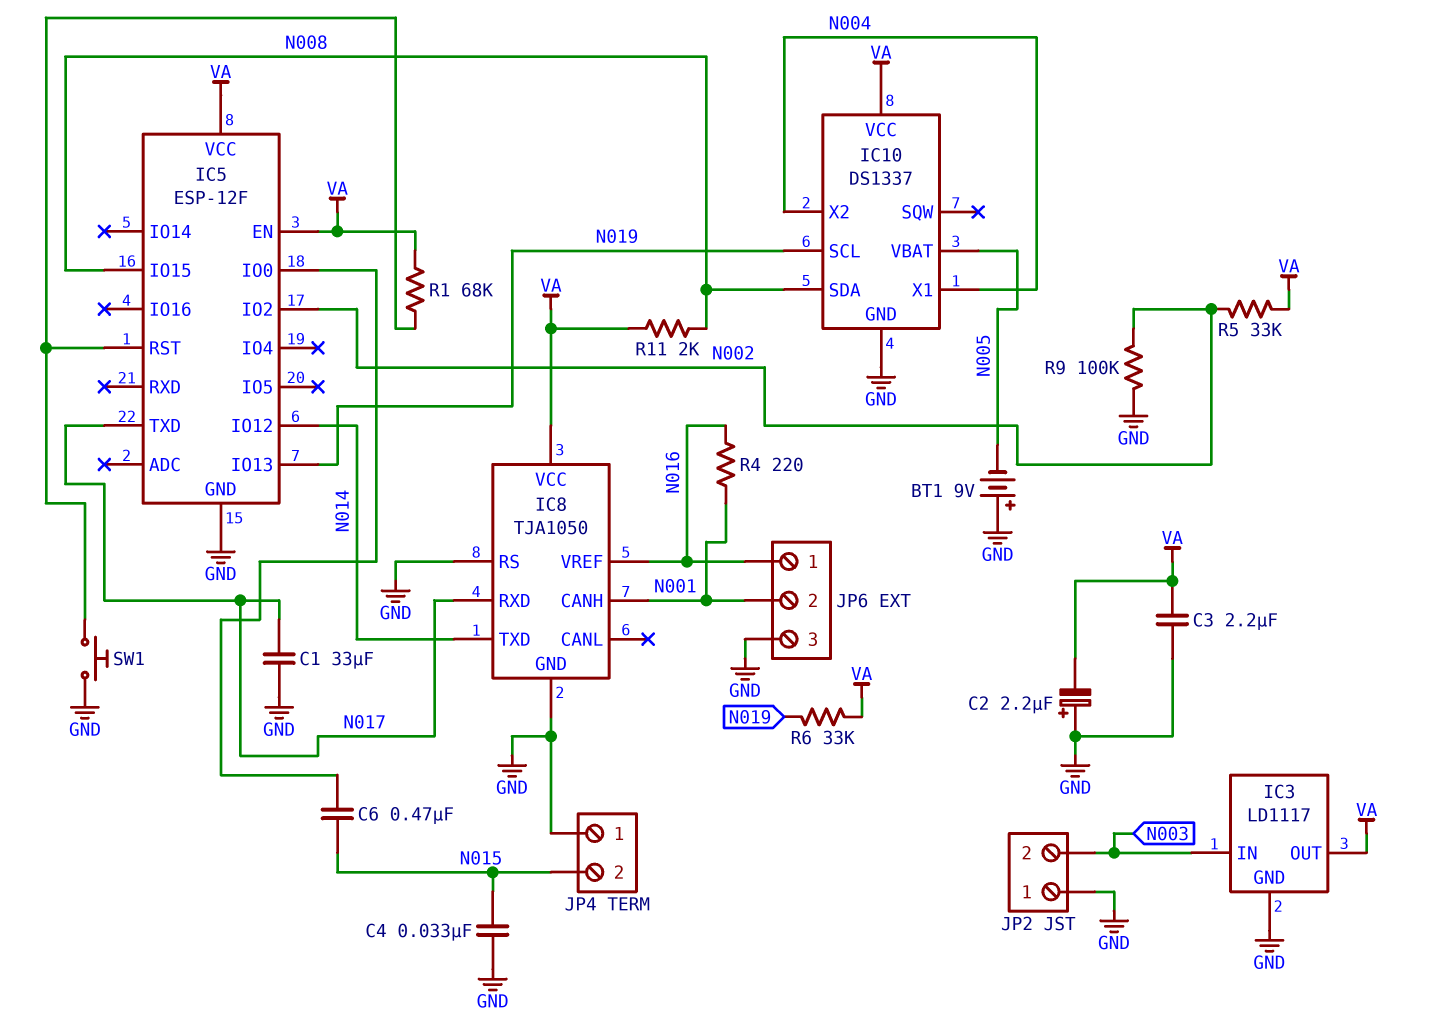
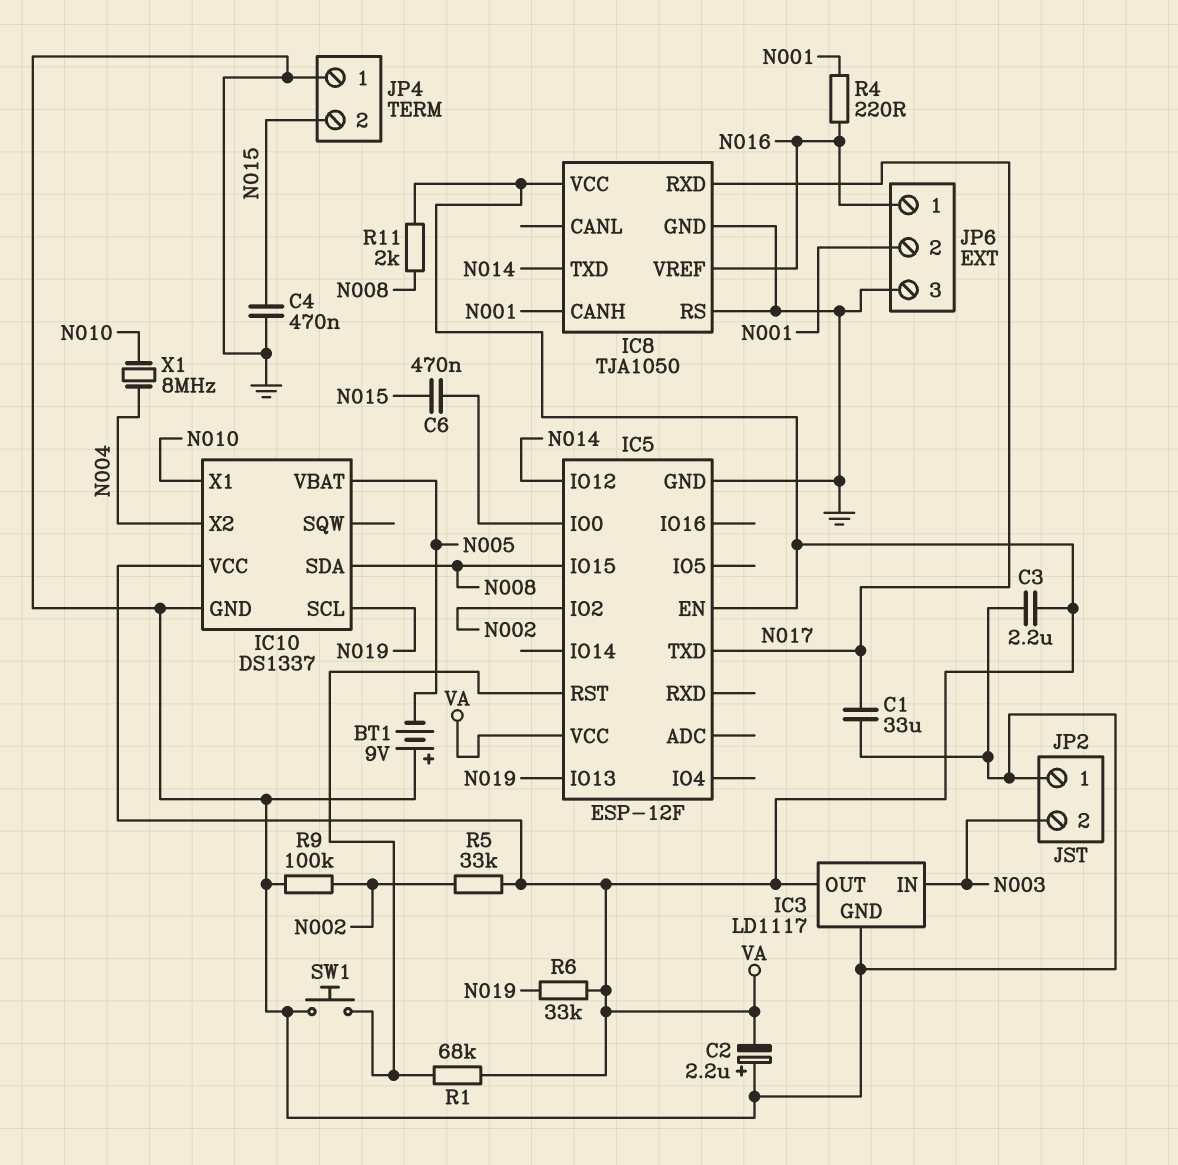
C4: 33nF (GND, N015) -> 470nF (GND, N015)
IC10 pin X1: N004 -> N010
X1: none -> 8MHz (N004, N010)

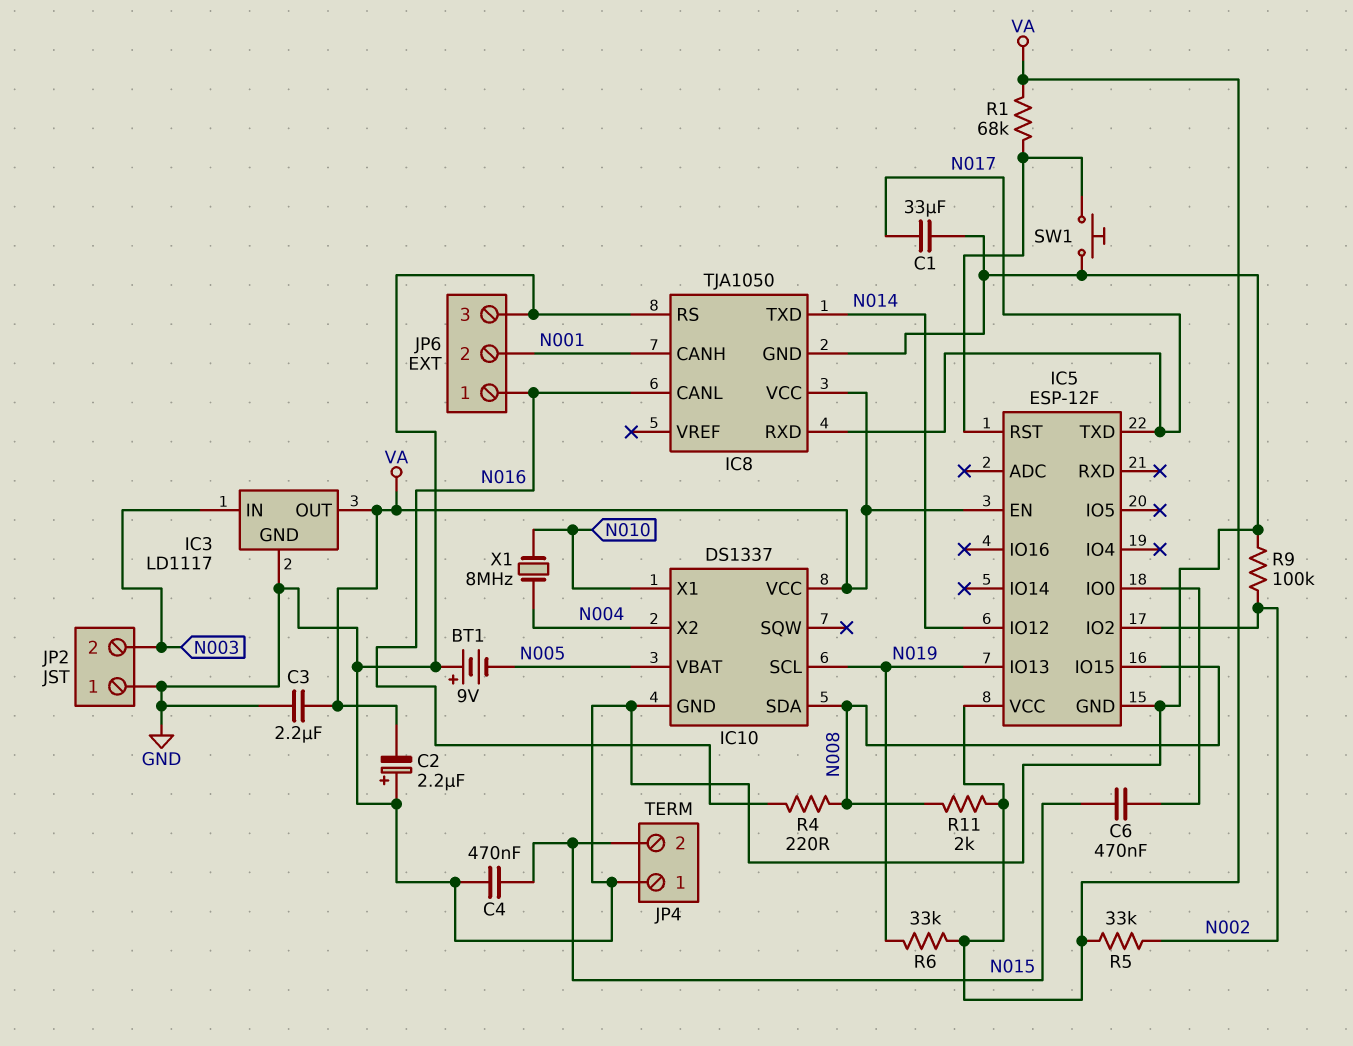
IC8 pin CANL: none -> N016
IC8 pin VREF: N016 -> none
R4: 220 (N001, N016) -> 220 (N008, N016)

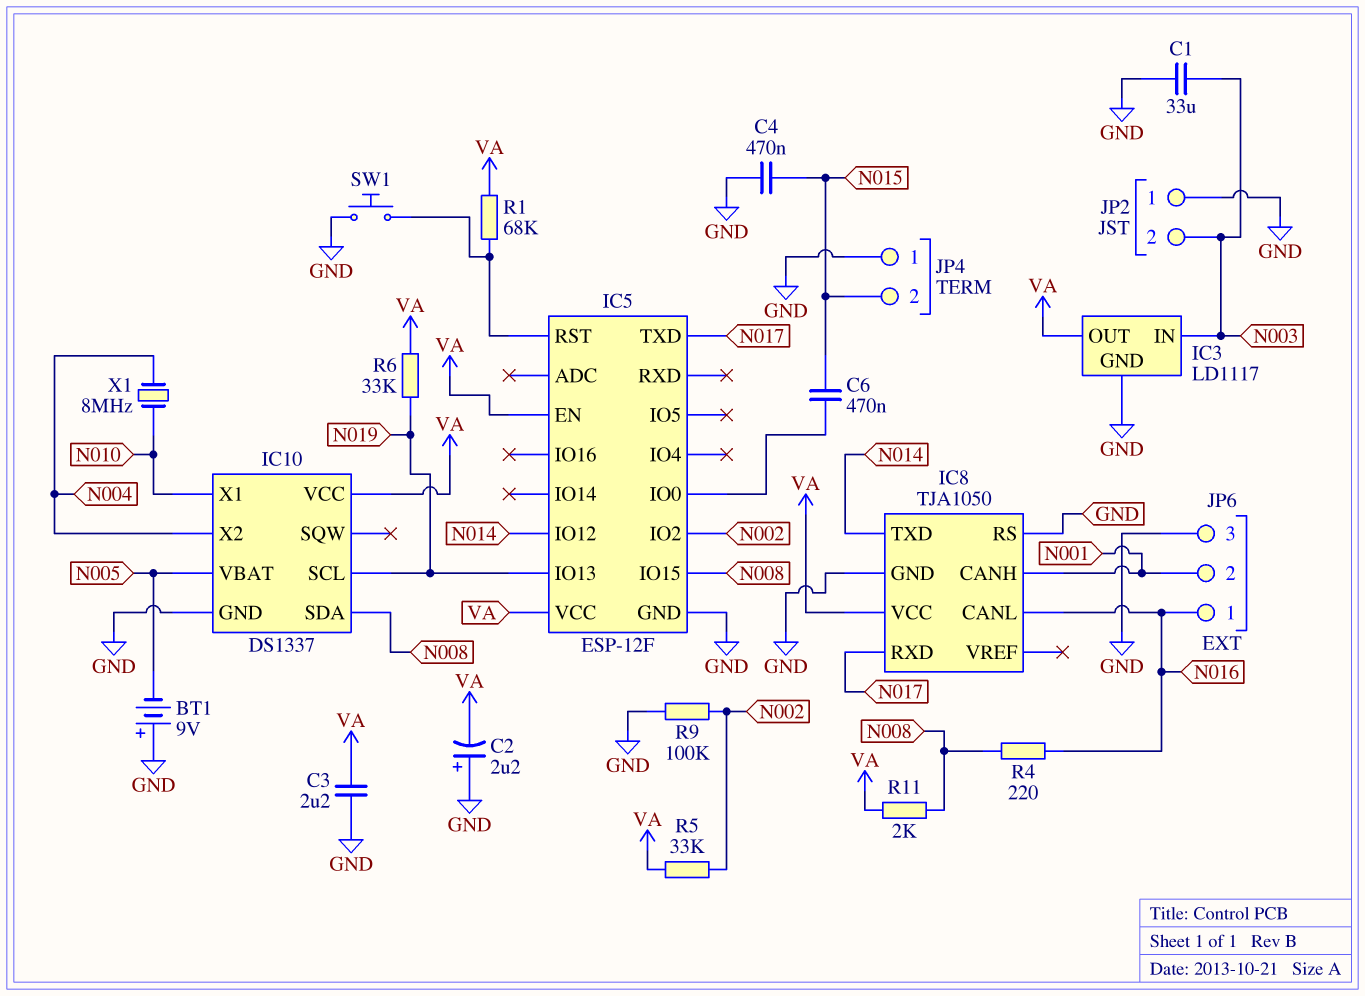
C1: 33uF (GND, N017) -> 33uF (GND, N003)

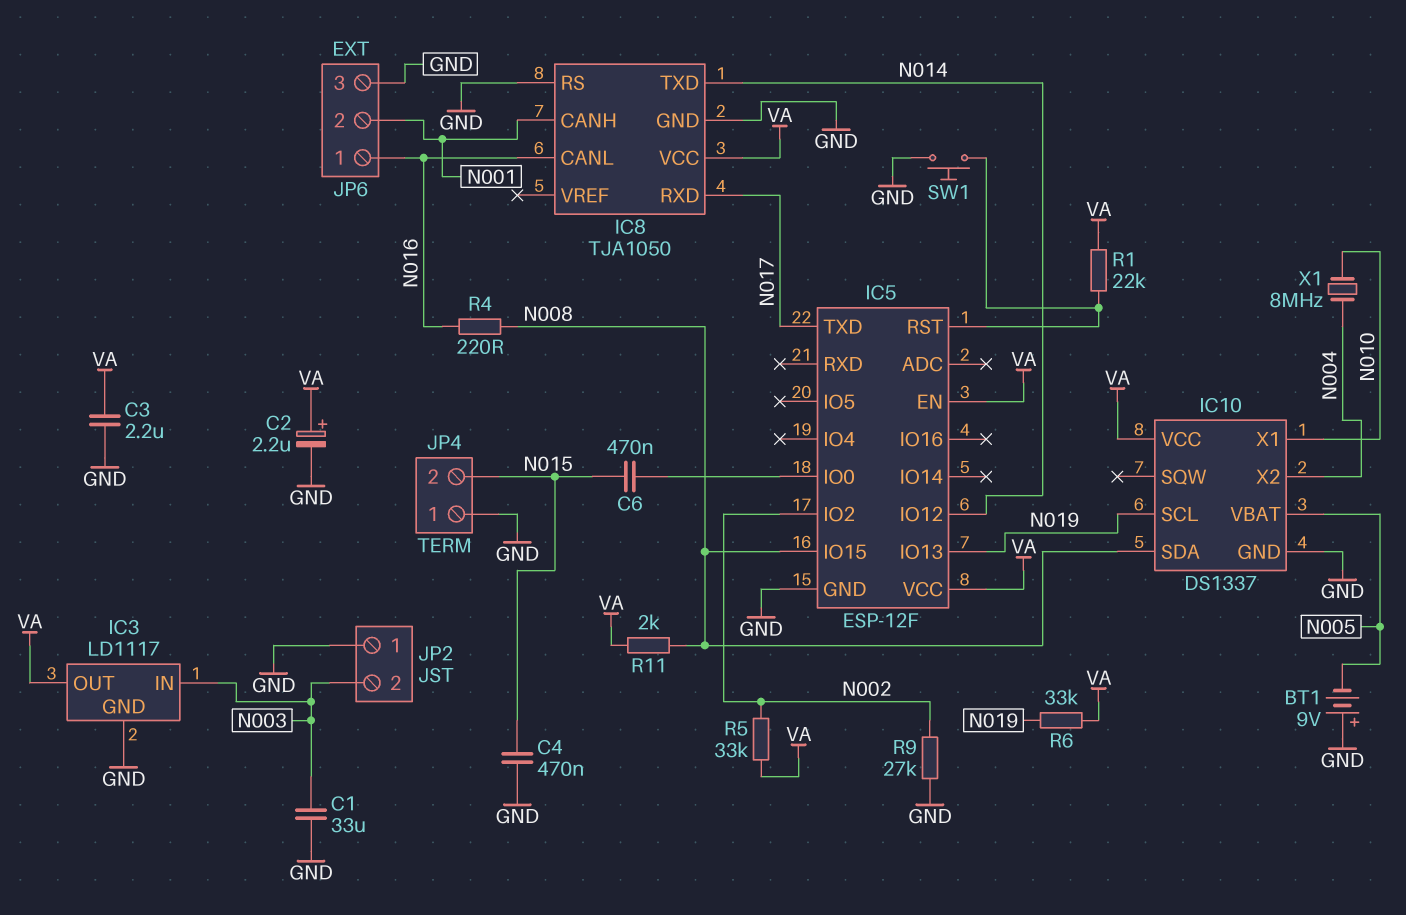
C2: 2.2uF (plus GND, minus VA) -> 2.2uF (plus VA, minus GND)
R1: 68k (IC5/RST, VA) -> 22k (IC5/RST, VA)
R9: 100k (GND, N002) -> 27k (GND, N002)

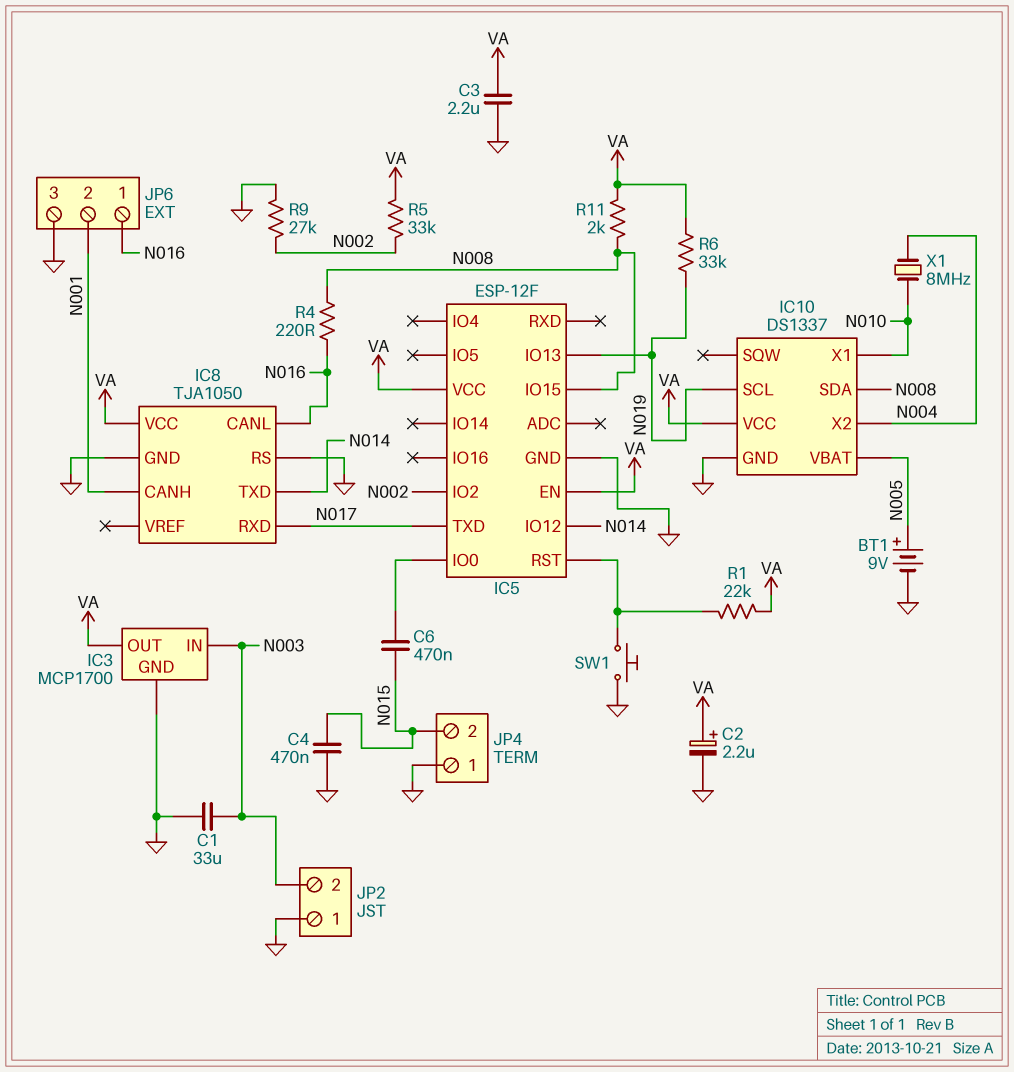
BT1: 9V (plus GND, minus N005) -> 9V (plus N005, minus GND)
IC3: LD1117 -> MCP1700

